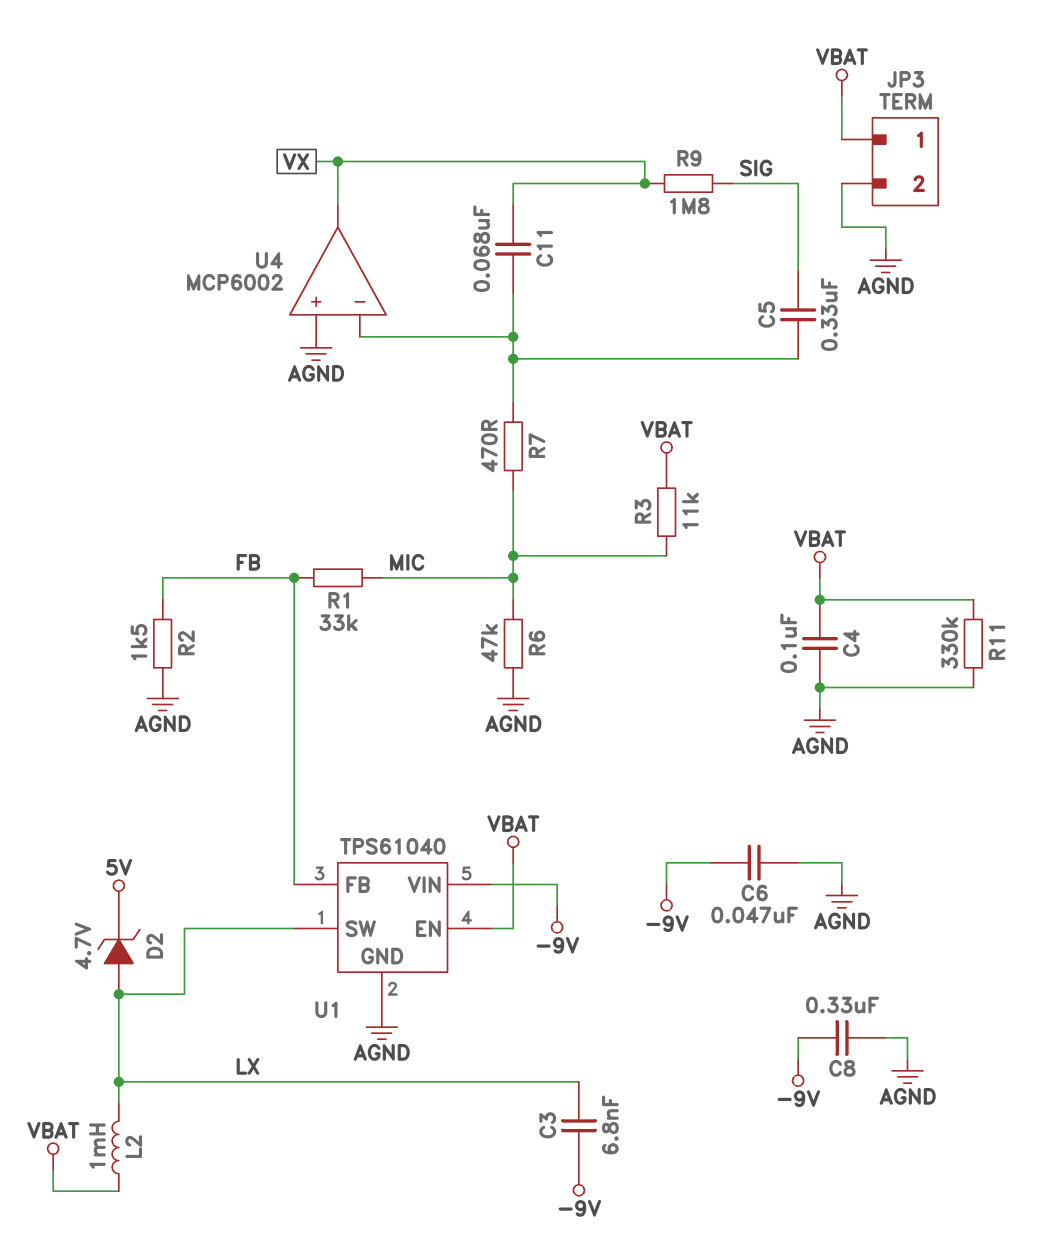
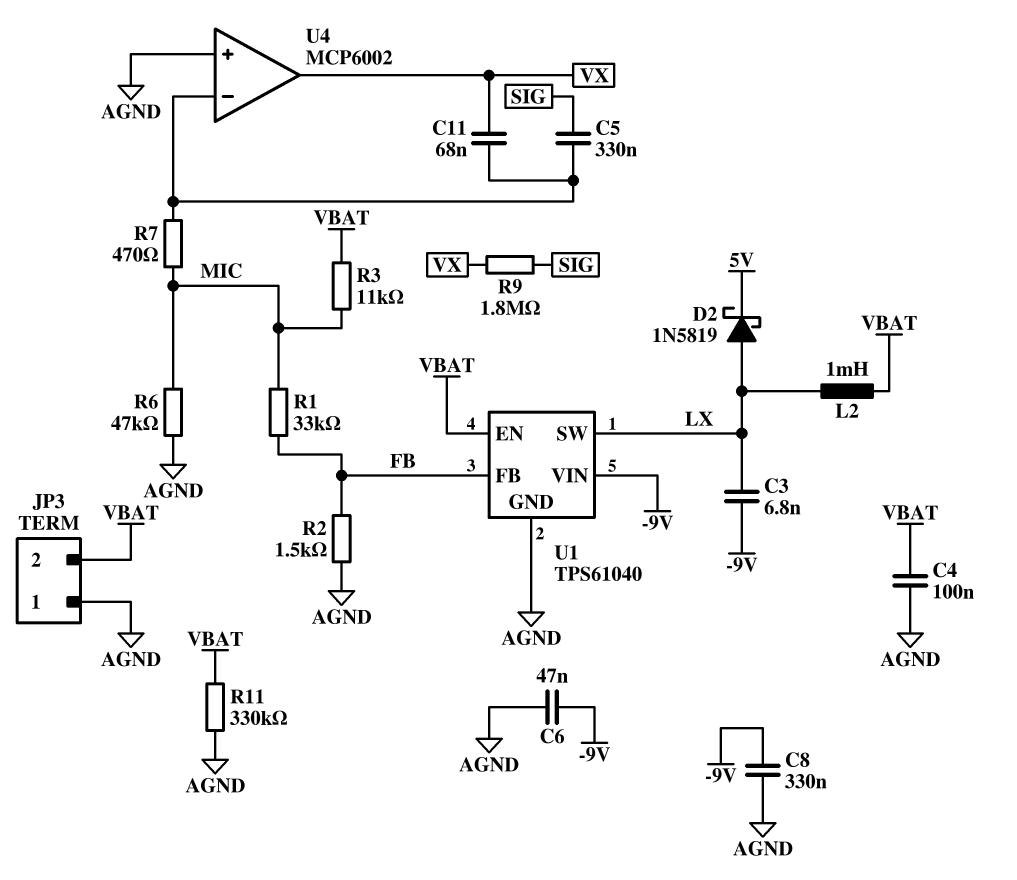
D2: zener 4.7V (A LX, K 5V) -> schottky 1N5819 (A LX, K 5V)
JP3 pin 1: VBAT -> AGND
JP3 pin 2: AGND -> VBAT

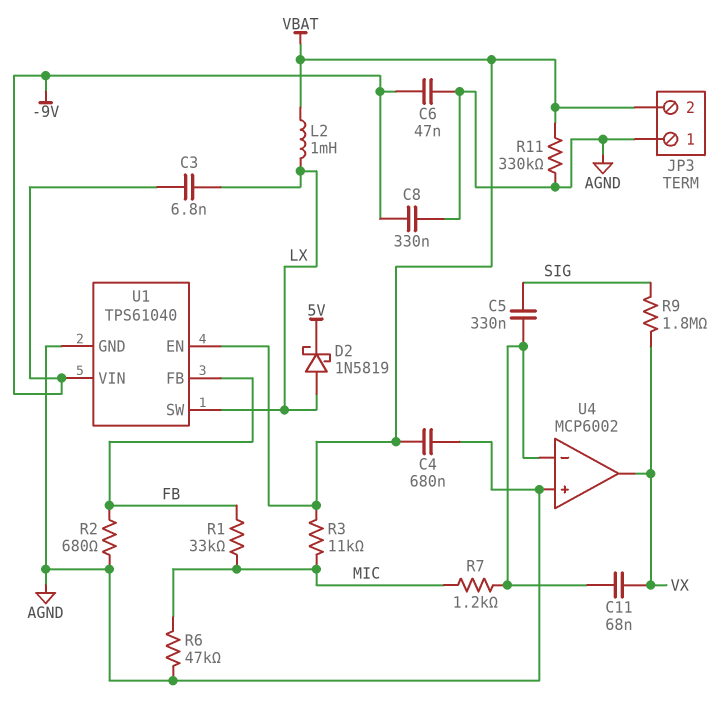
C4: 100nF (AGND, VBAT) -> 680nF (AGND, VBAT)
R2: 1.5k (AGND, FB) -> 680 (AGND, FB)
R7: 470 (MIC, U4/in-) -> 1.2k (MIC, U4/in-)

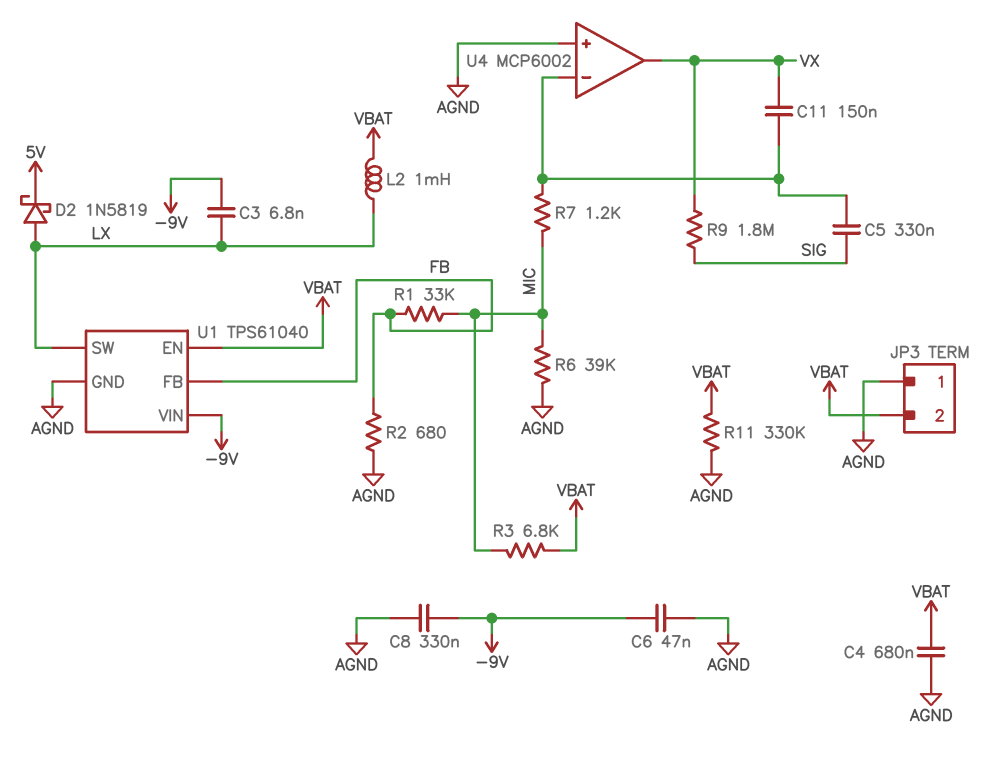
C11: 68nF (U4/in-, VX) -> 150nF (U4/in-, VX)
R3: 11k (MIC, VBAT) -> 6.8k (MIC, VBAT)
R6: 47k (AGND, MIC) -> 39k (AGND, MIC)

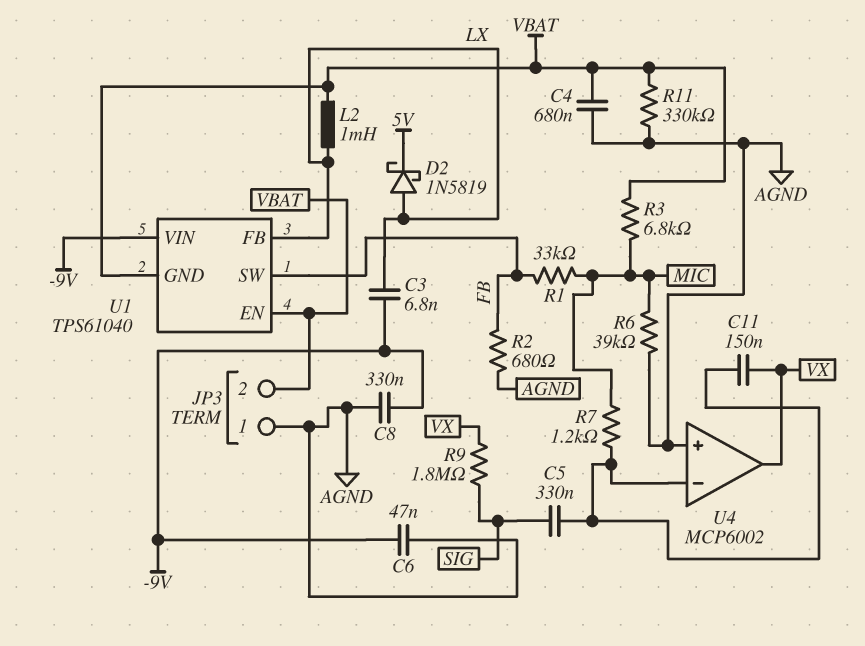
U1 pin FB: FB -> LX
U1 pin GND: AGND -> VBAT
U1 pin SW: LX -> FB

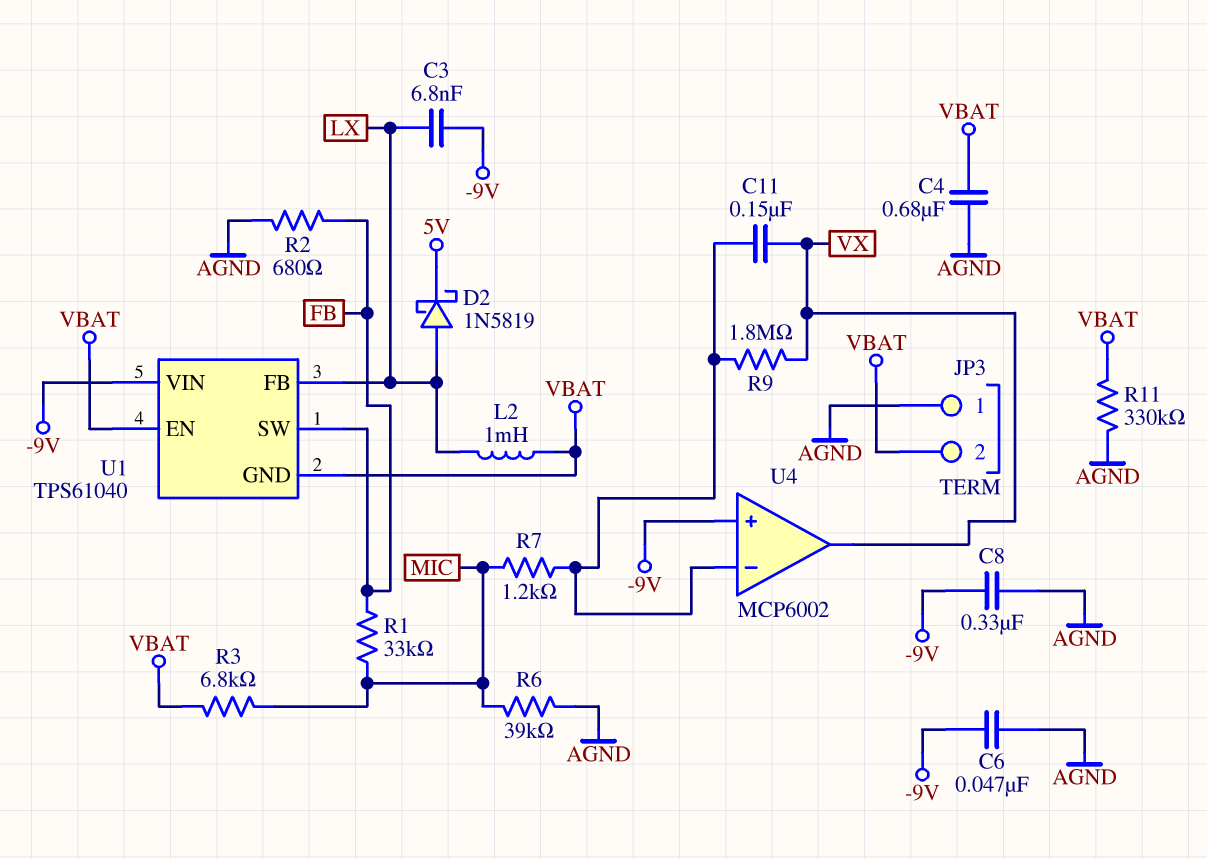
C5: 330nF (SIG, U4/in-) -> none
R9: 1.8M (SIG, VX) -> 1.8M (U4/in-, VX)
U4 pin in+: AGND -> -9V

